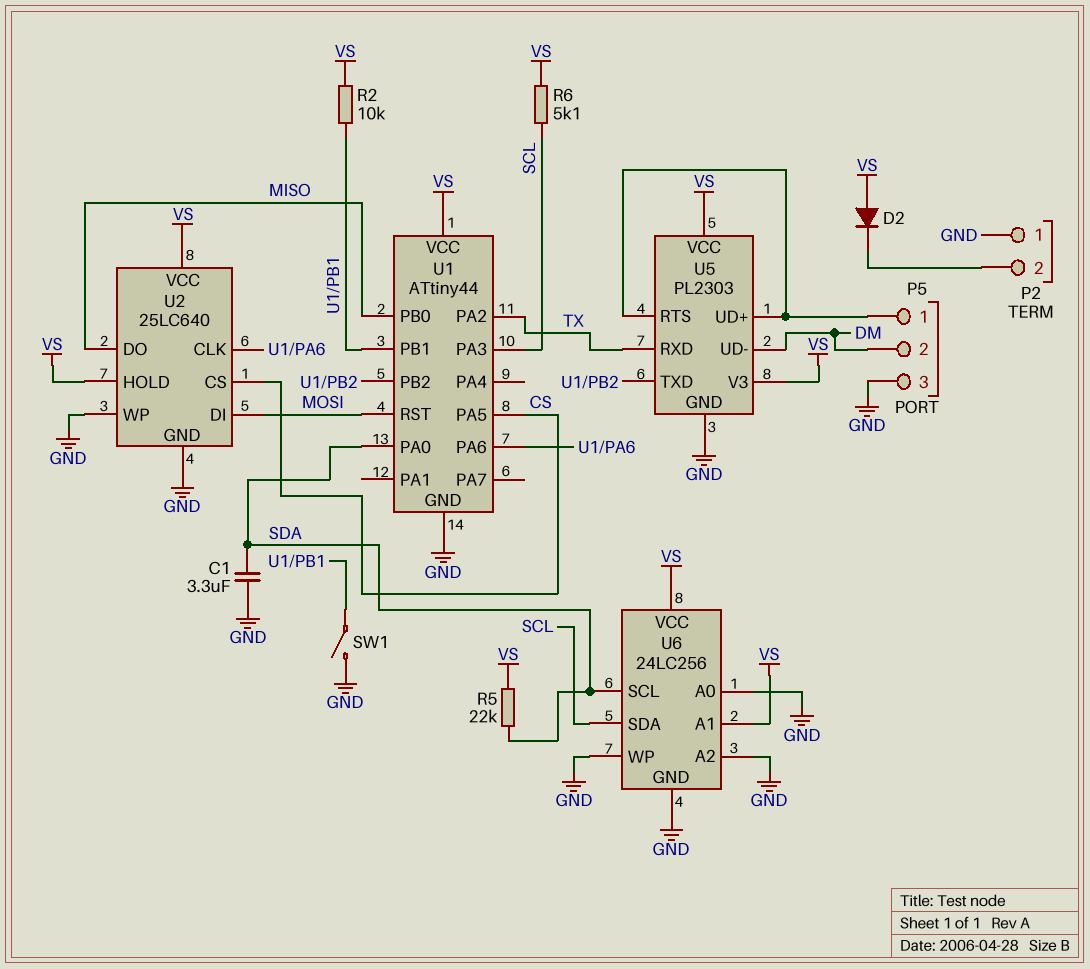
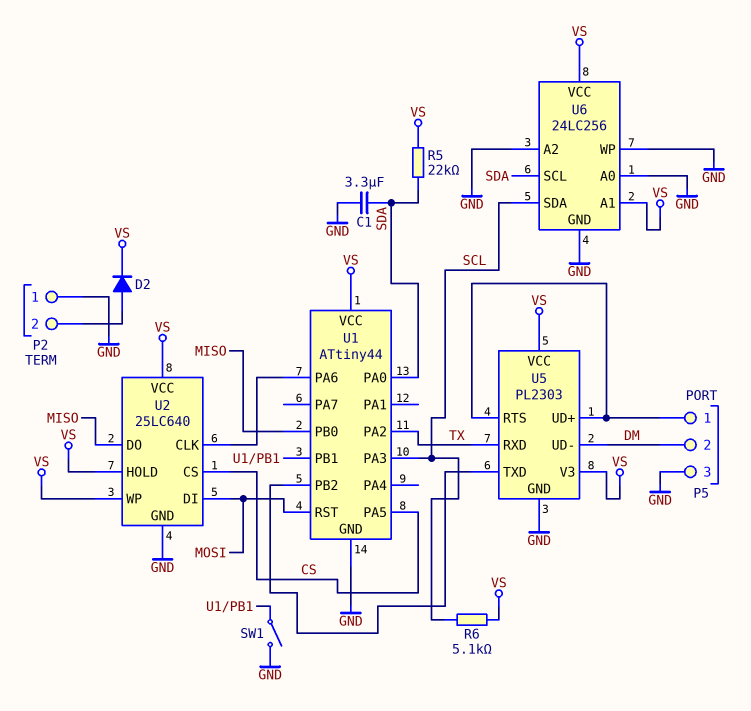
D2: diode (A VS, K P2/2) -> diode (A P2/2, K VS)
R2: 10k (U1/PB1, VS) -> none
U2 pin WP: GND -> VS

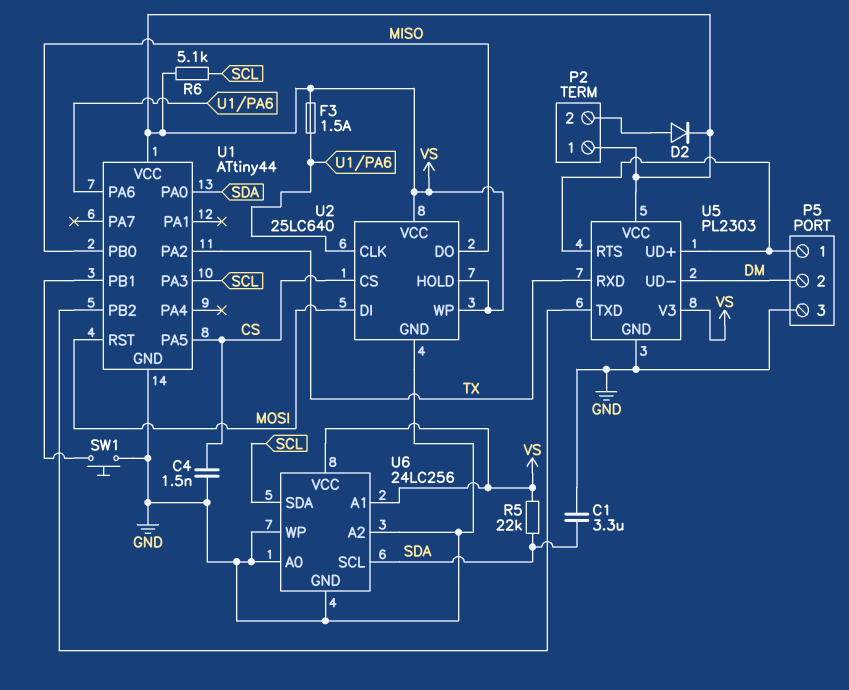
C4: none -> 1.5nF (CS, GND)
F3: none -> 1.5A (U1/PA6, VS)
P2 pin 1: GND -> VS
SW1: switch (GND, U1/PB1) -> button (GND, U1/PB1)

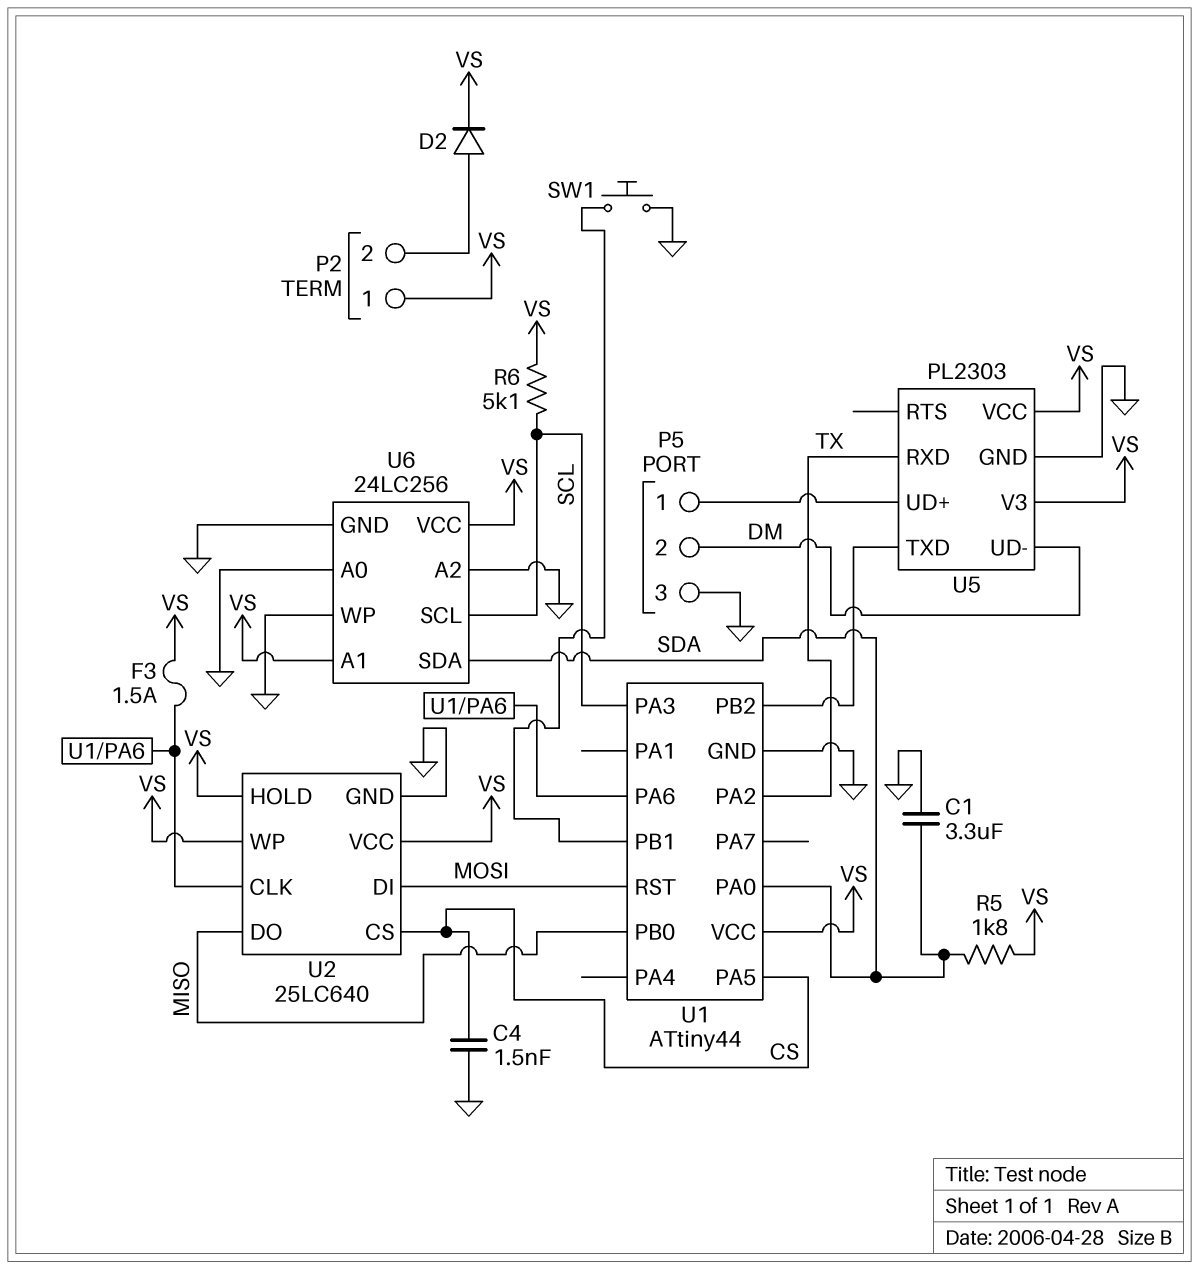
R5: 22k (SDA, VS) -> 1.8k (SDA, VS)
U5 pin RTS: P5/1 -> none
U6 pin SCL: SDA -> SCL
U6 pin SDA: SCL -> SDA

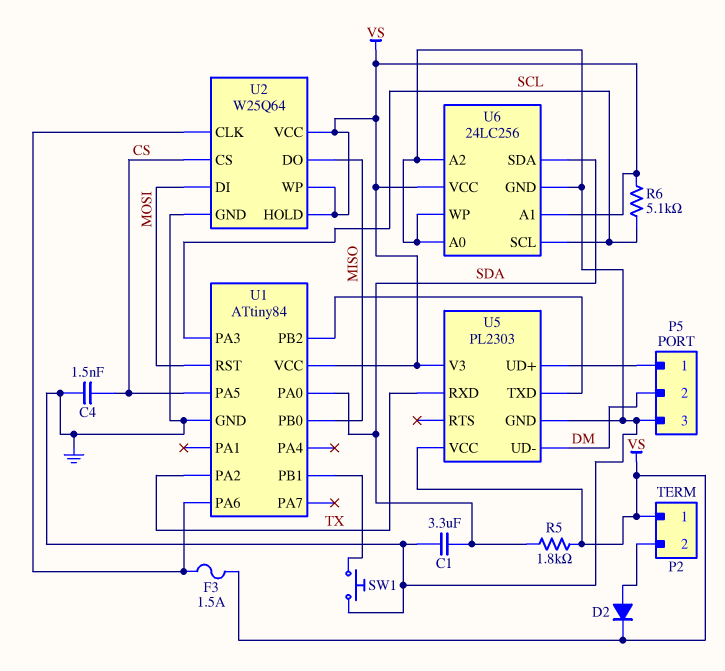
U1: ATtiny44 -> ATtiny84
U2: 25LC640 -> W25Q64

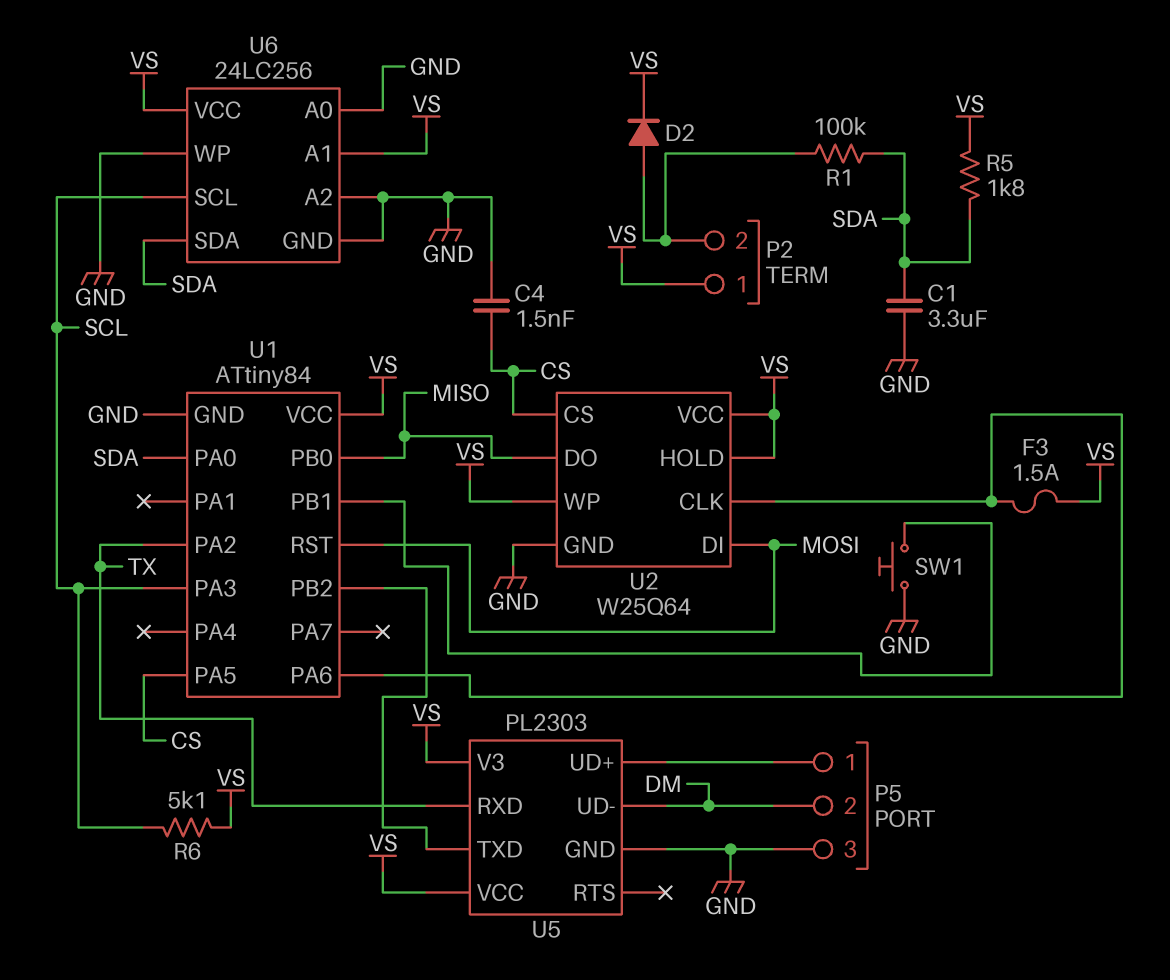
R1: none -> 100k (P2/2, SDA)

